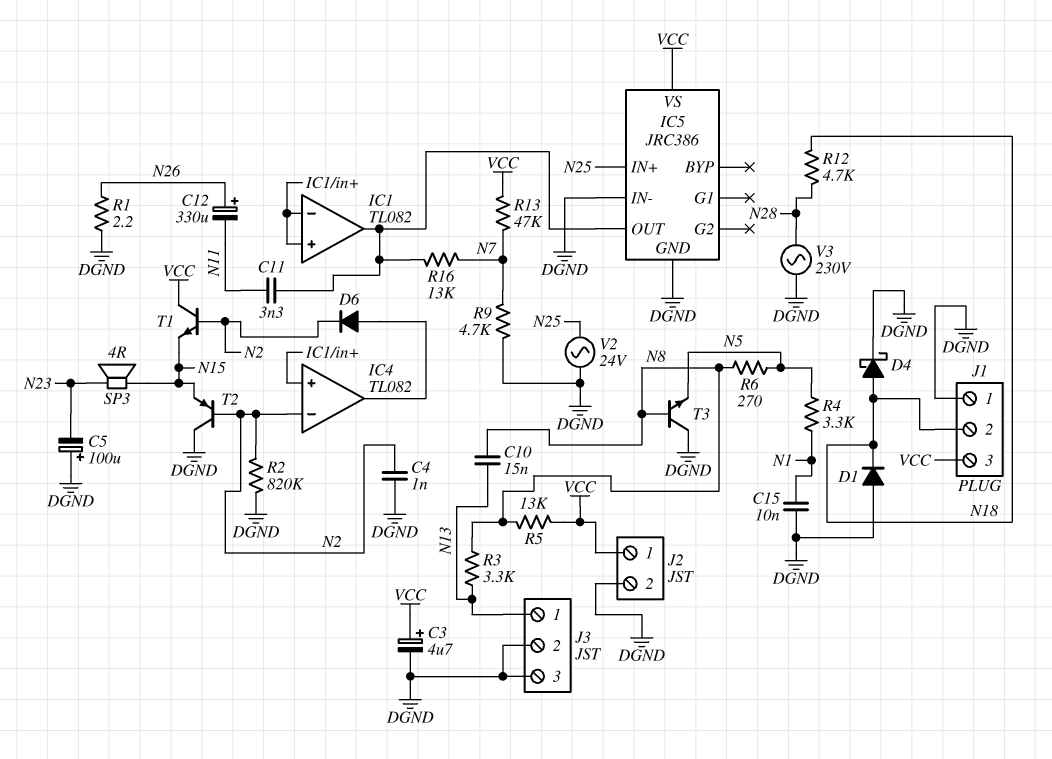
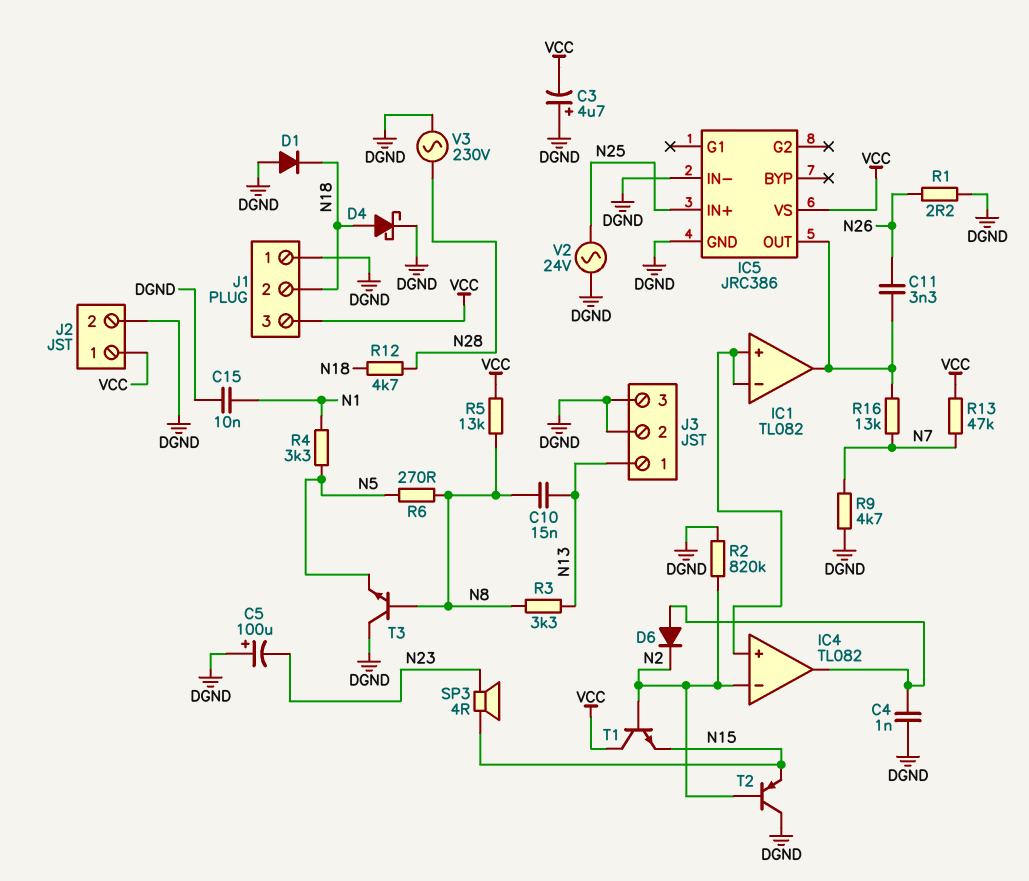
C3: 4.7uF (plus VCC, minus DGND) -> 4.7uF (plus DGND, minus VCC)
C4: 1nF (DGND, N2) -> 1nF (DGND, IC4/out)
C11: 3.3nF (IC1/out, N11) -> 3.3nF (IC1/out, N26)
C12: 330uF (plus N26, minus N11) -> none

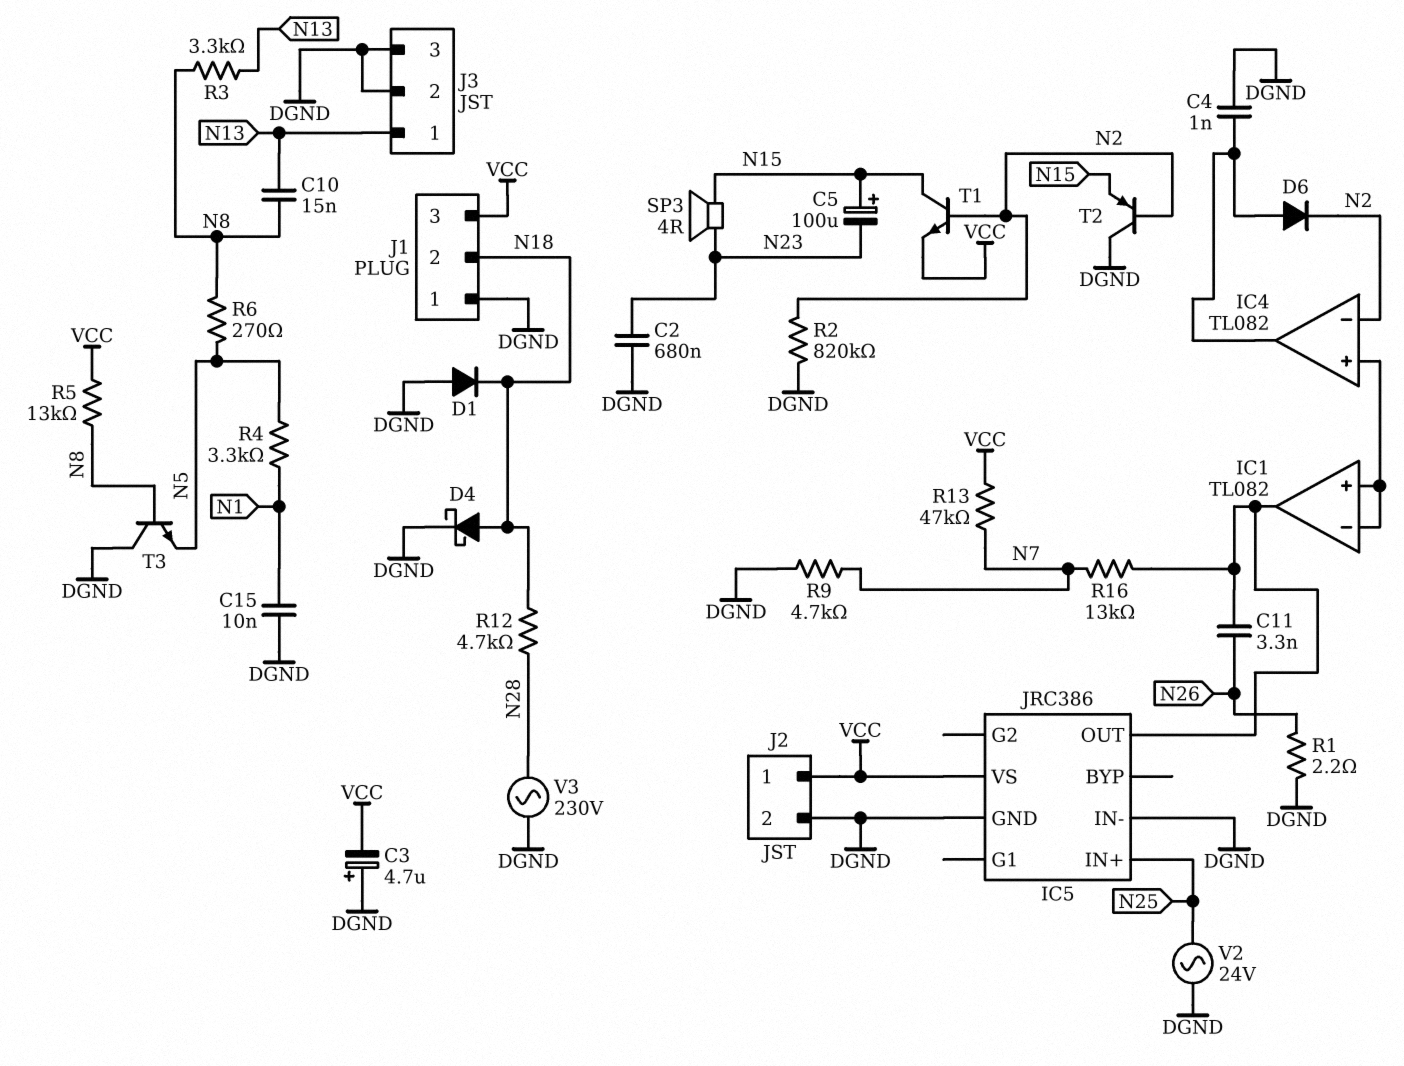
C2: none -> 680nF (DGND, N23)
C5: 100uF (plus DGND, minus N23) -> 100uF (plus N15, minus N23)
T1: NPN (B N2, C VCC, E N15) -> NPN (B N2, C N15, E VCC)

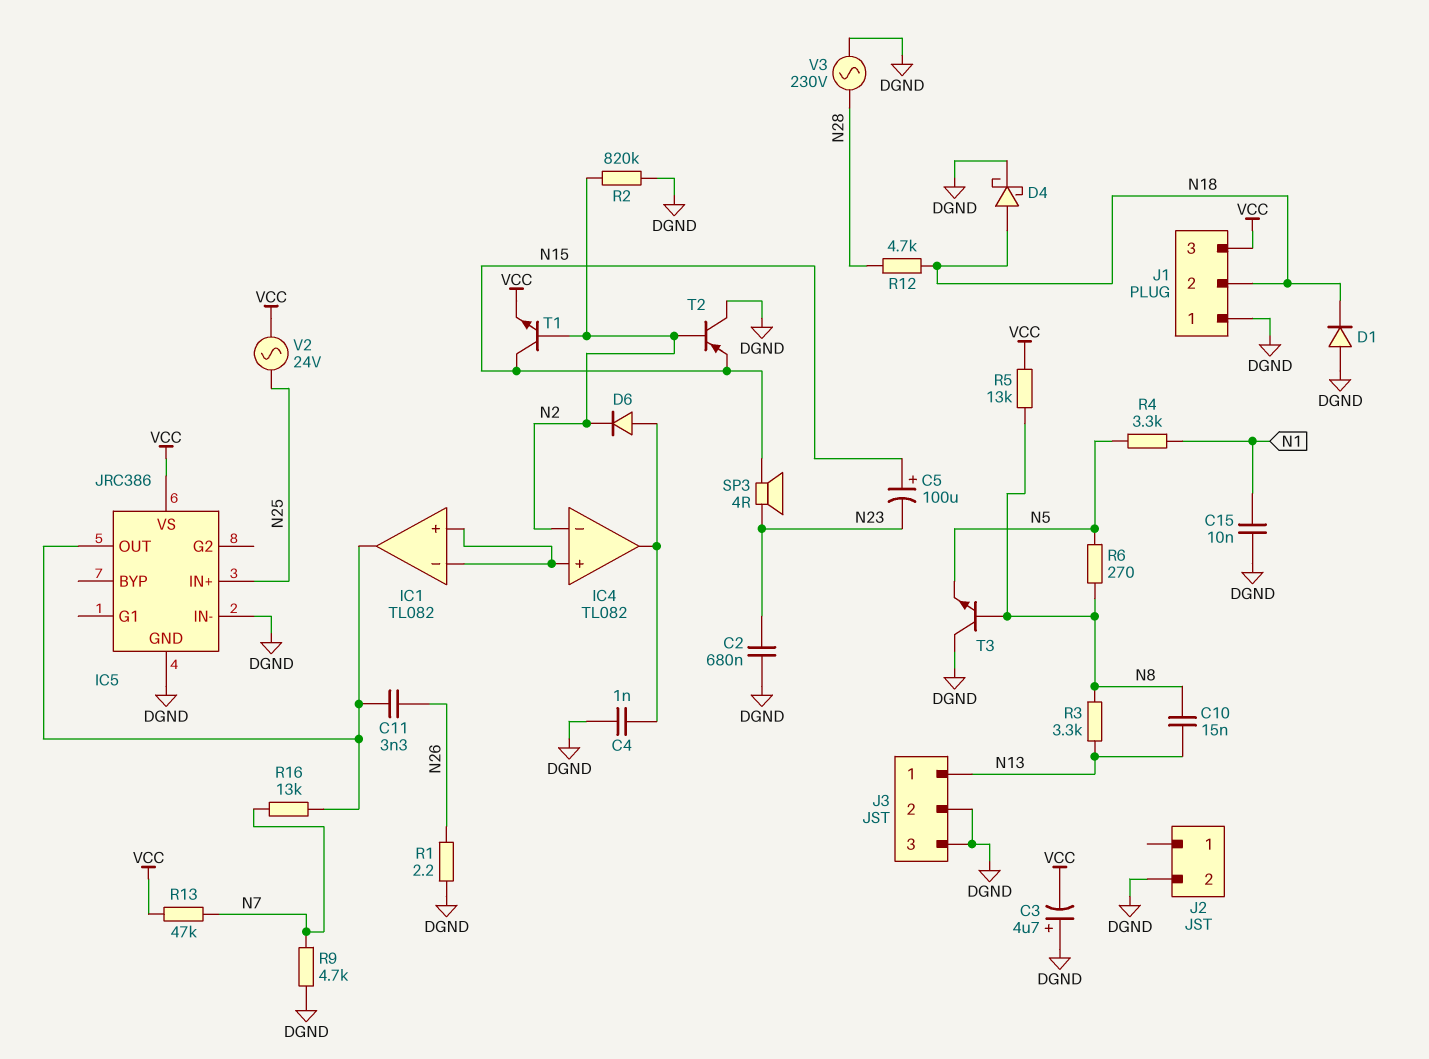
J2 pin 1: VCC -> none
V2: AC 24V (DGND, N25) -> AC 24V (N25, VCC)

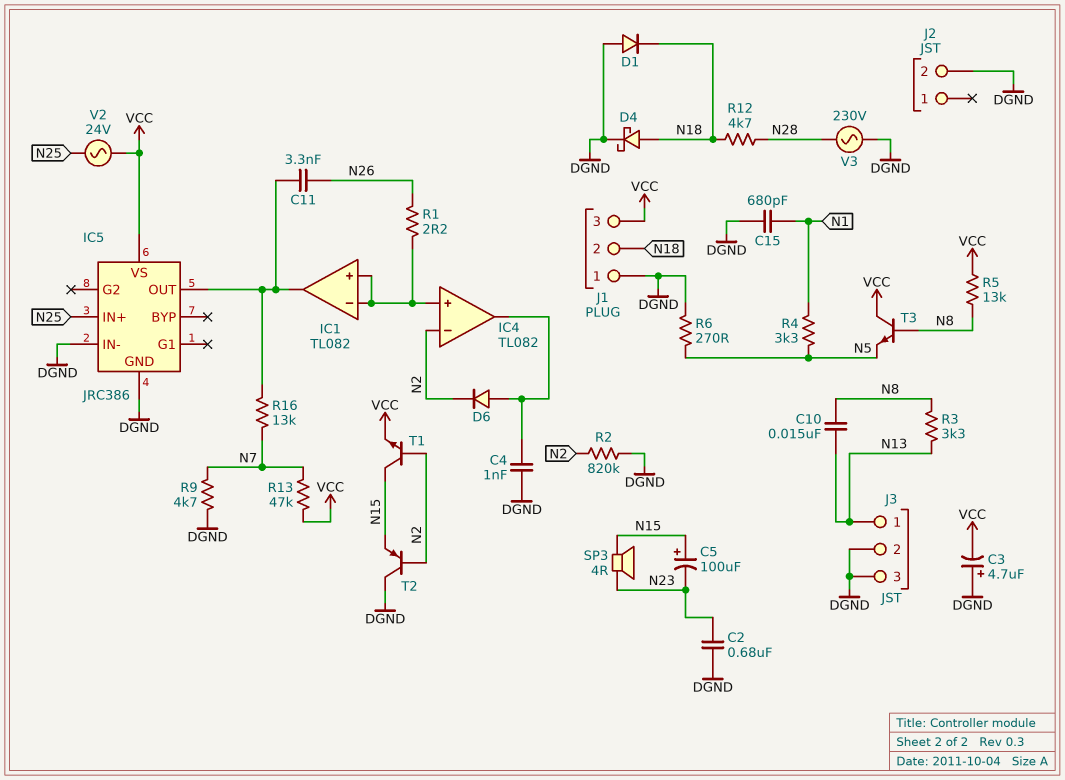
C15: 10nF (DGND, N1) -> 680pF (DGND, N1)
R1: 2.2 (DGND, N26) -> 2.2 (IC1/in+, N26)
R6: 270 (N5, N8) -> 270 (DGND, N5)
T3: NPN (B N8, C DGND, E N5) -> NPN (B N8, C VCC, E N5)

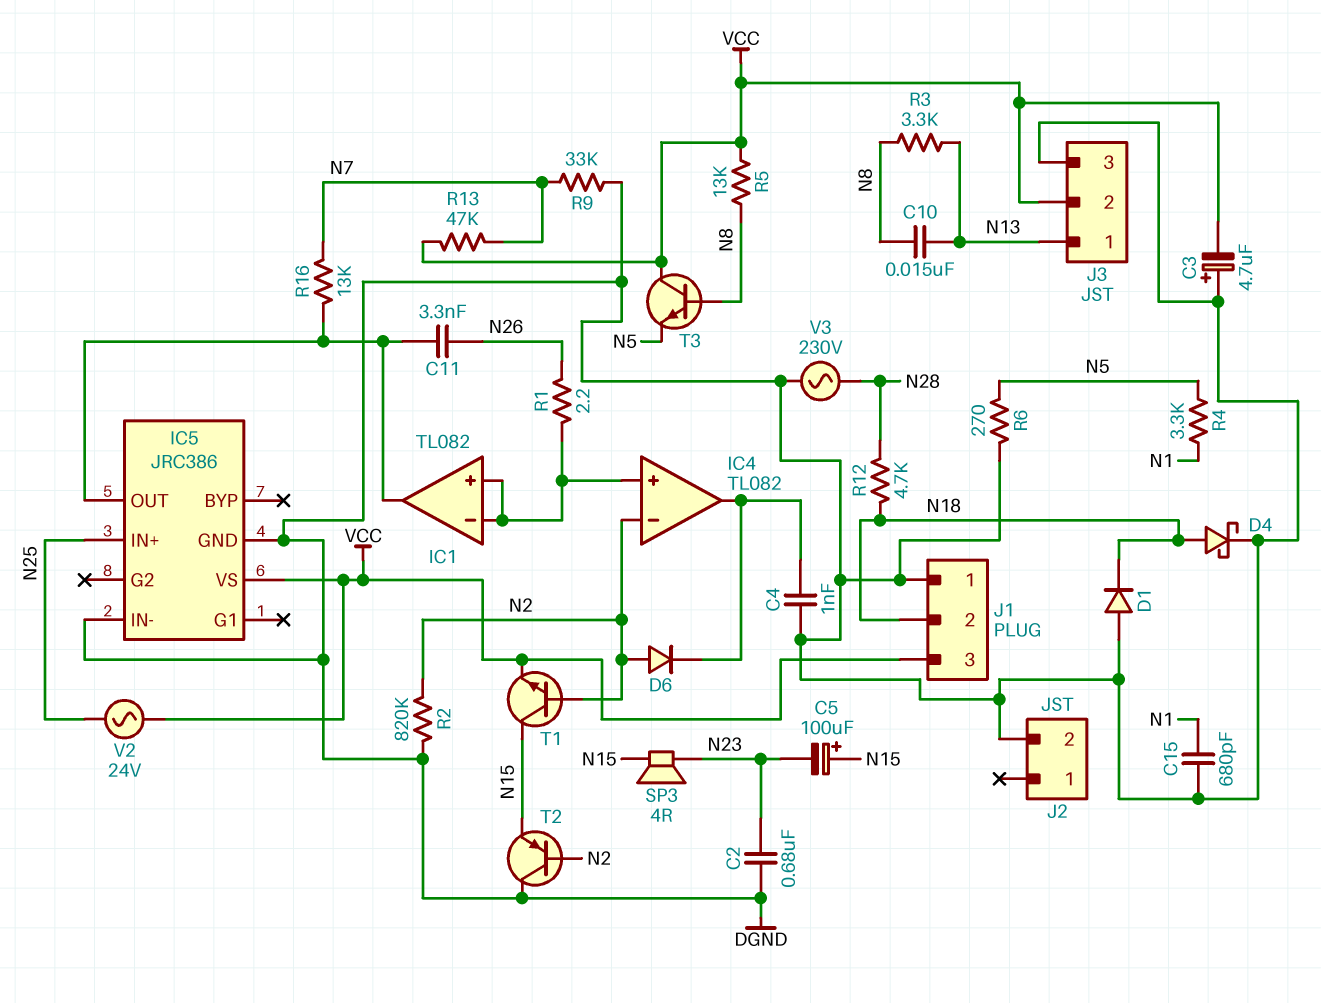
D6: diode (A IC4/out, K N2) -> diode (A N2, K IC4/out)
J3 pin 2: DGND -> VCC
R9: 4.7k (DGND, N7) -> 33k (DGND, N7)

